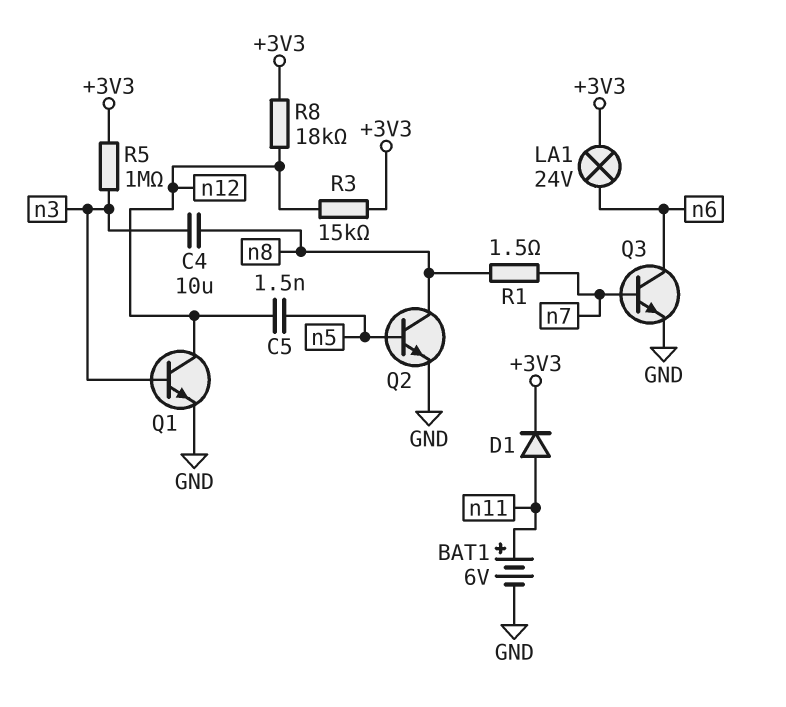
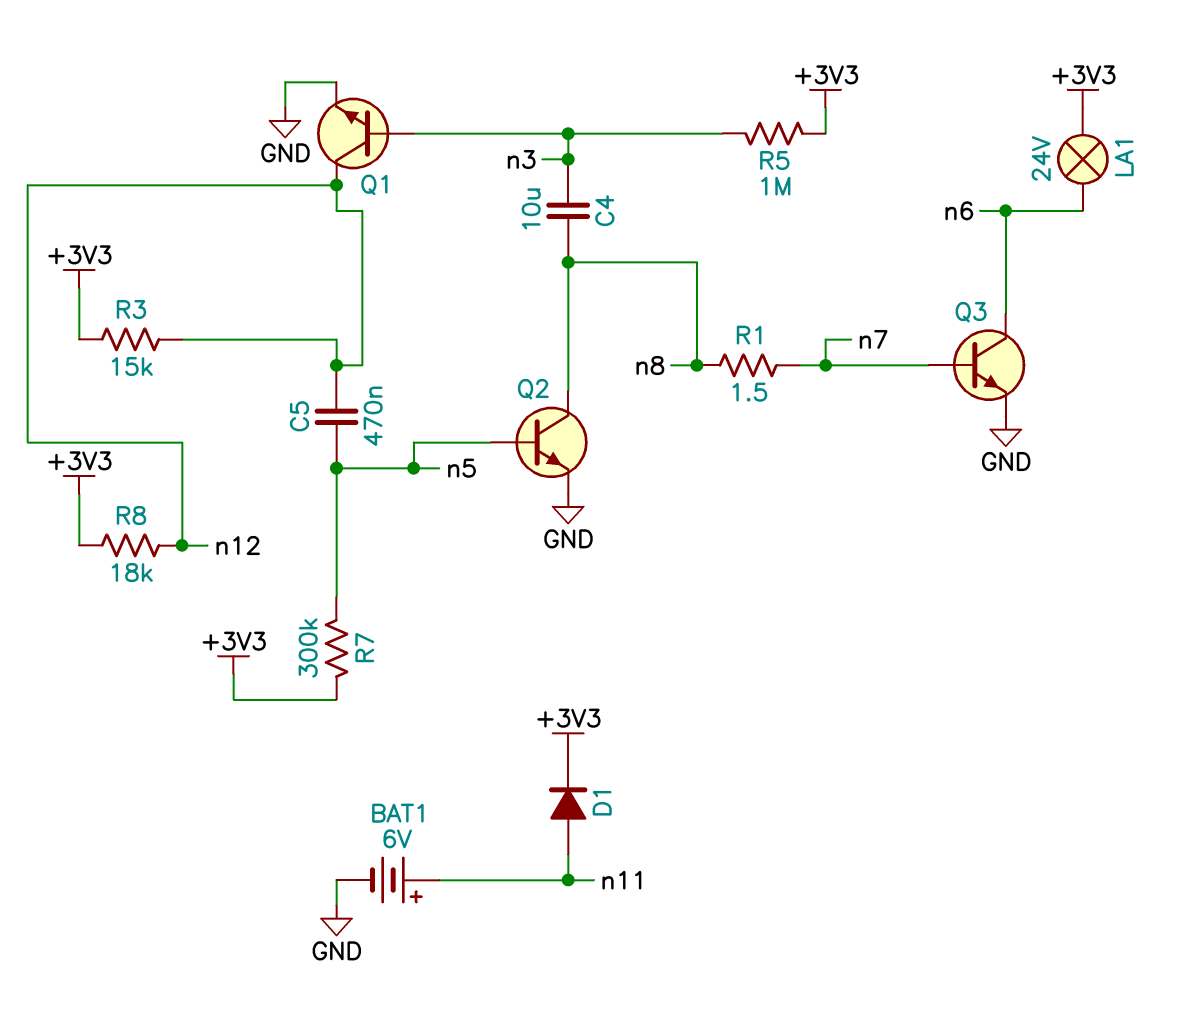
C5: 1.5nF (n5, n12) -> 470nF (n5, n12)
R7: none -> 300k (+3V3, n5)

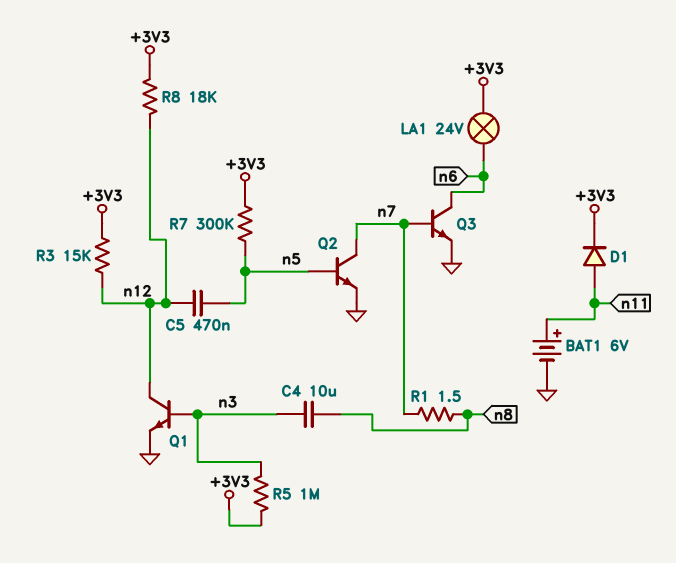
Q2: NPN (B n5, C n8, E GND) -> NPN (B n5, C n7, E GND)

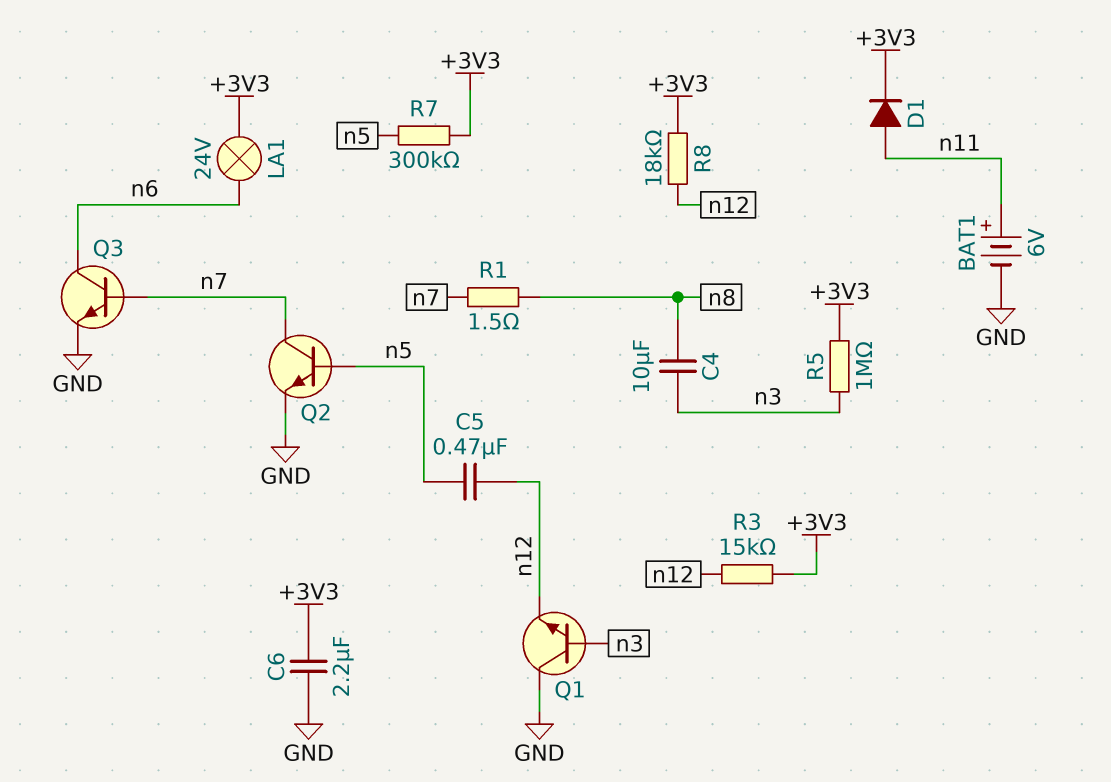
C6: none -> 2.2uF (+3V3, GND)
Q1: NPN (B n3, C n12, E GND) -> NPN (B n3, C GND, E n12)

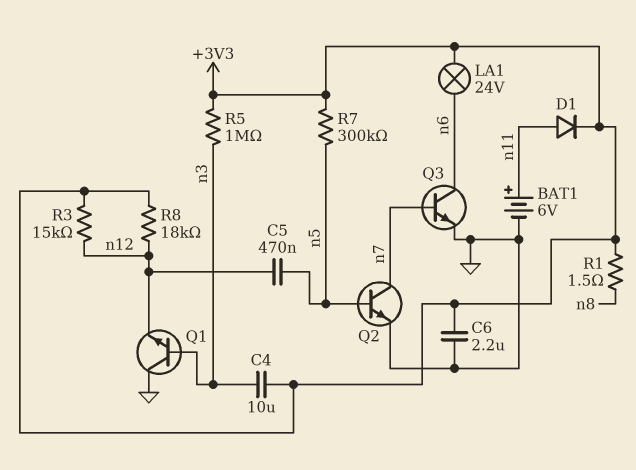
C4: 10uF (n3, n8) -> 10uF (+3V3, n3)
R1: 1.5 (n7, n8) -> 1.5 (+3V3, n8)

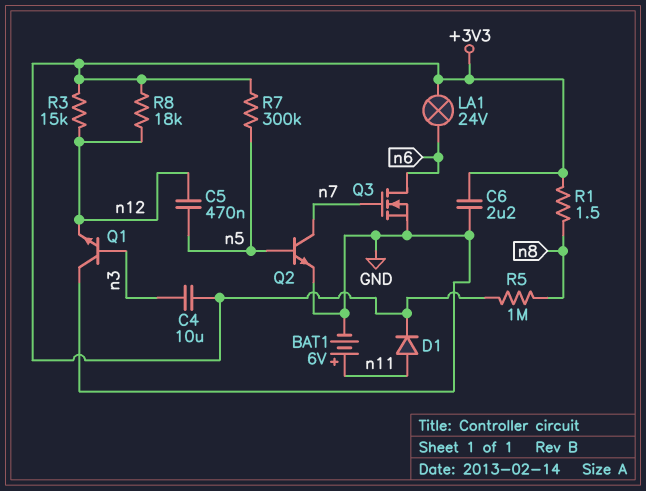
Q3: NPN (B n7, C n6, E GND) -> NMOS (G n7, D n6, S GND)
R5: 1M (+3V3, n3) -> 1M (+3V3, n8)

